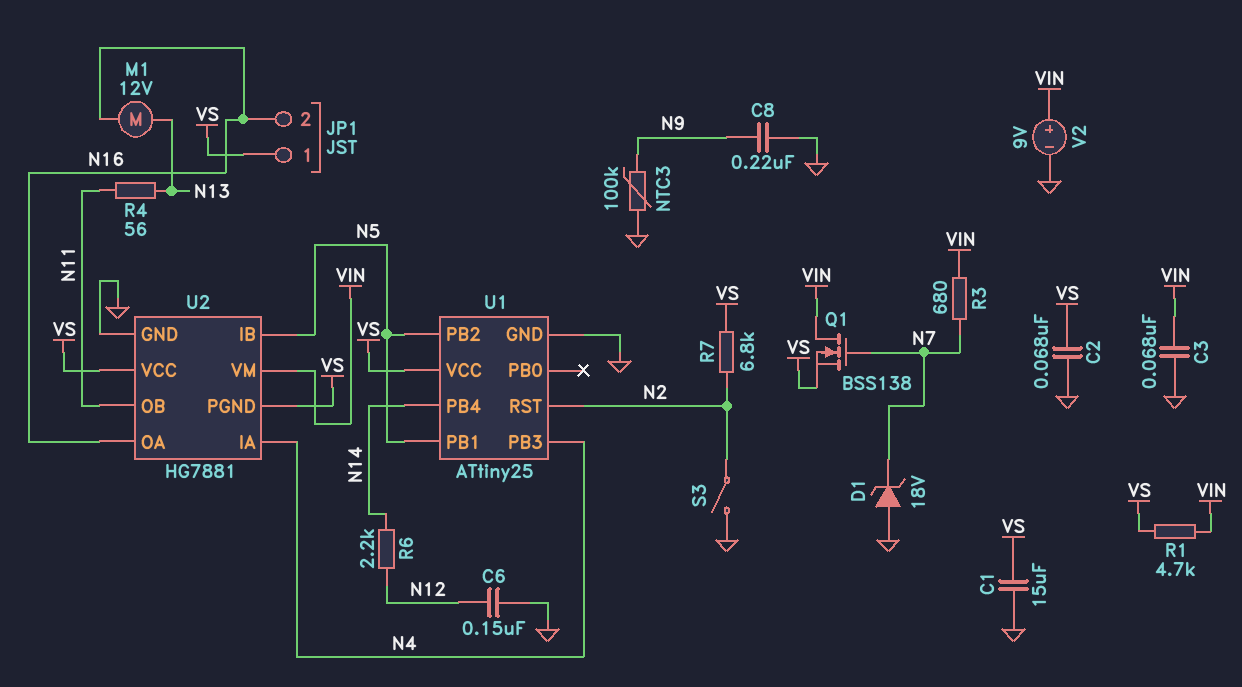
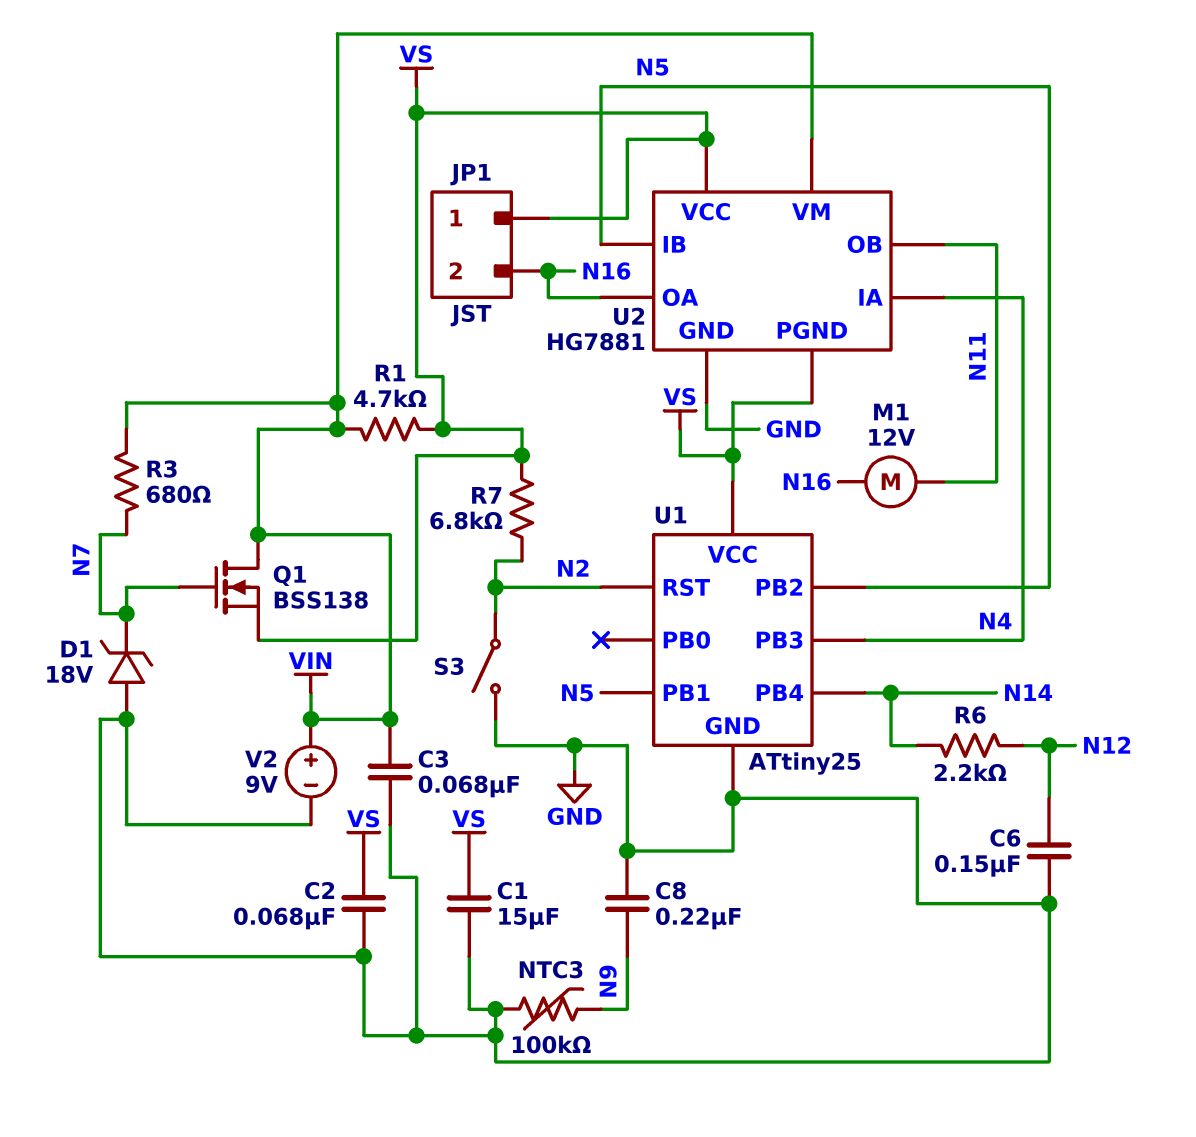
M1: motor 12V (N13, N16) -> motor 12V (N11, N16)
R4: 56 (N11, N13) -> none

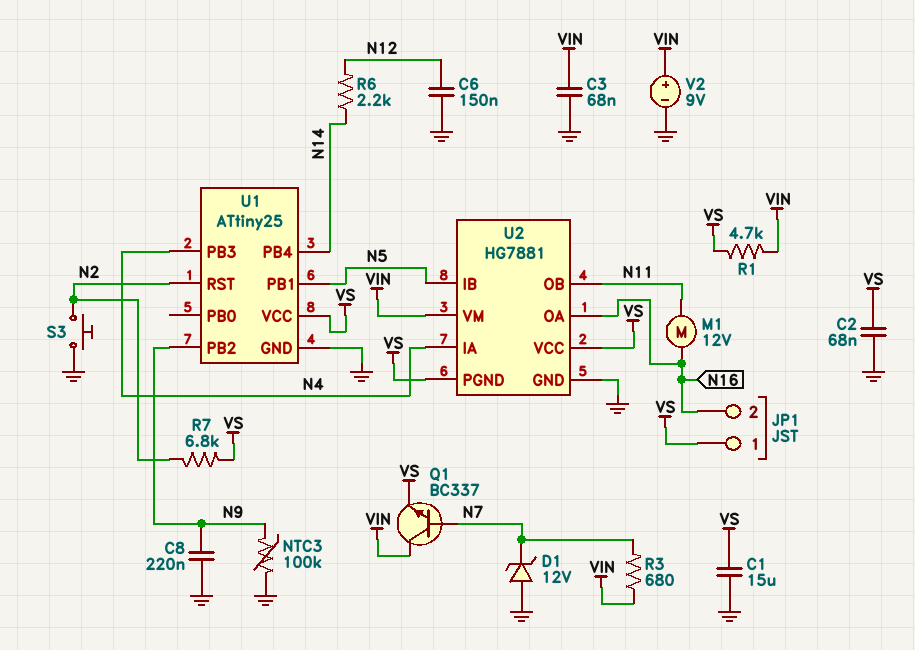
D1: zener 18V (A GND, K N7) -> zener 12V (A GND, K N7)
Q1: NMOS BSS138 (G N7, D VIN, S VS) -> NPN BC337 (B N7, C VIN, E VS)
S3: switch (GND, N2) -> button (GND, N2)
U1 pin PB2: N5 -> N9

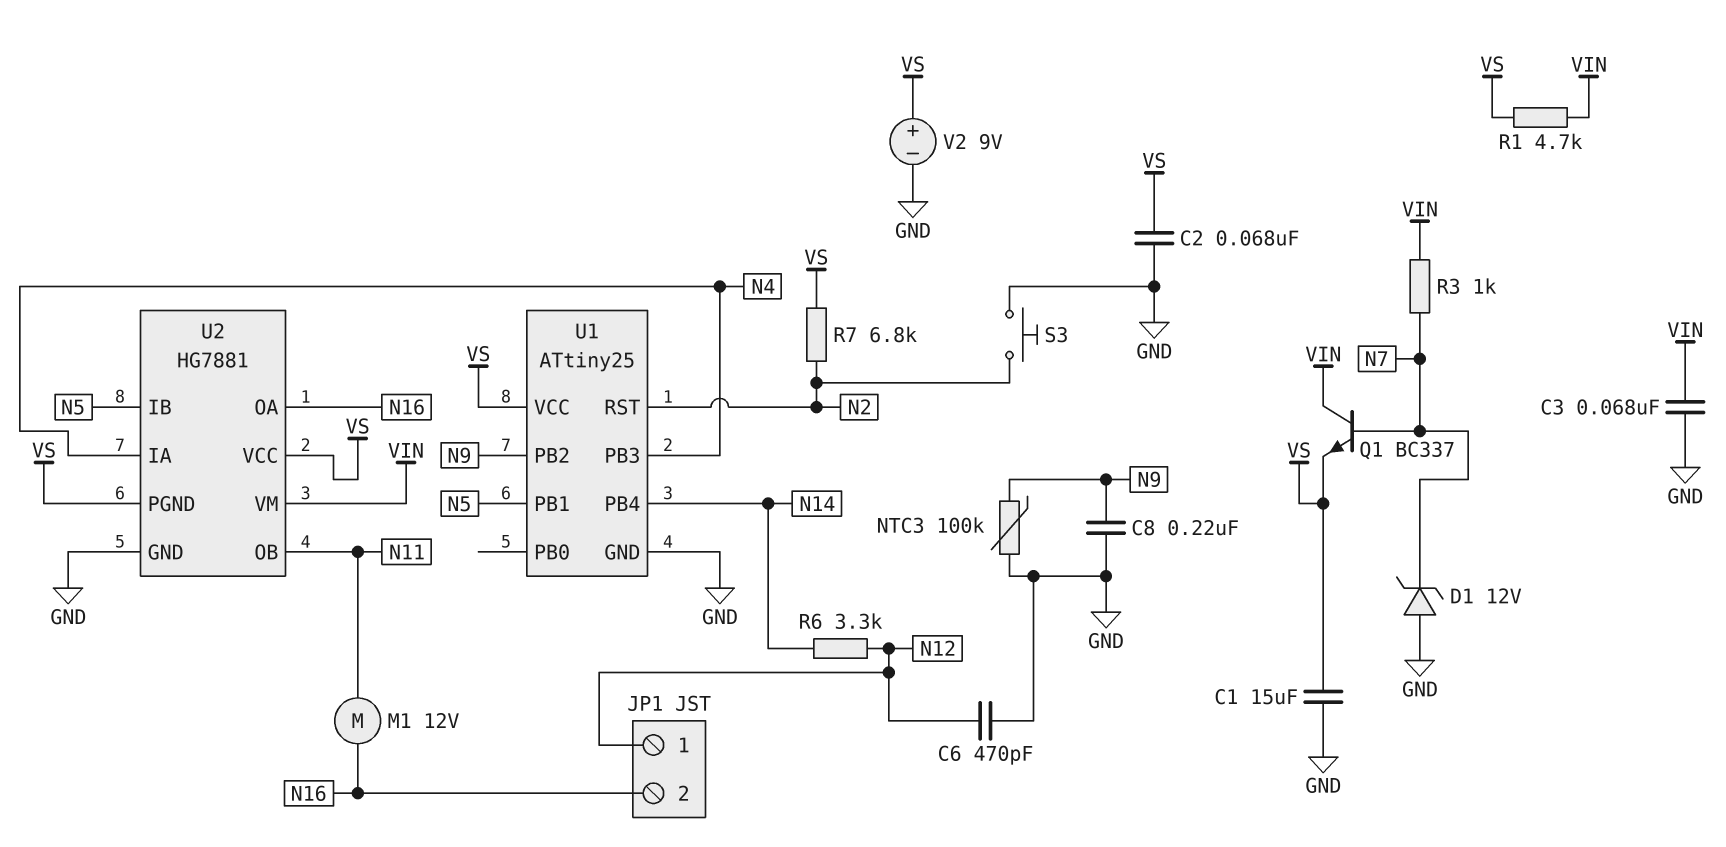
C6: 150nF (GND, N12) -> 470pF (GND, N12)
JP1 pin 1: VS -> N12
R3: 680 (N7, VIN) -> 1k (N7, VIN)
R6: 2.2k (N12, N14) -> 3.3k (N12, N14)
V2: 9V (plus VIN, minus GND) -> 9V (plus VS, minus GND)

